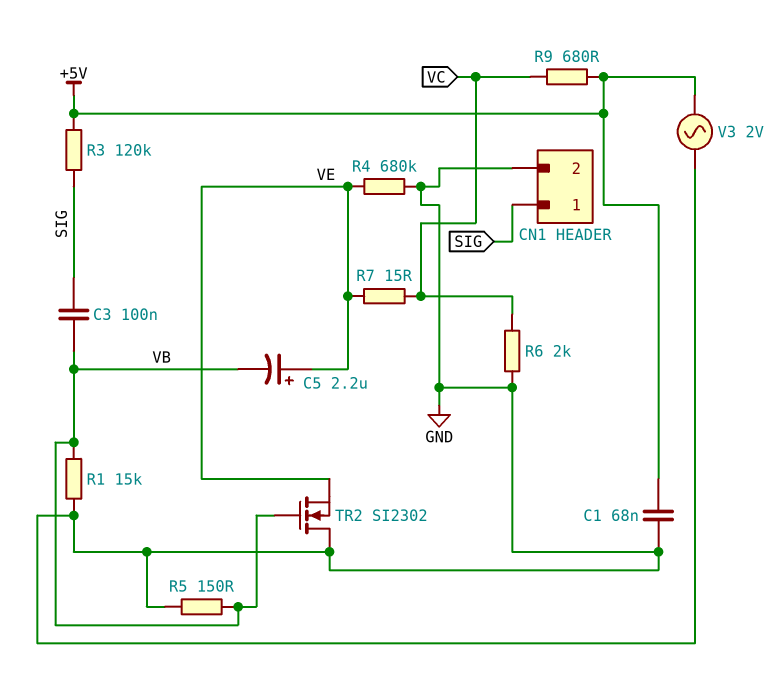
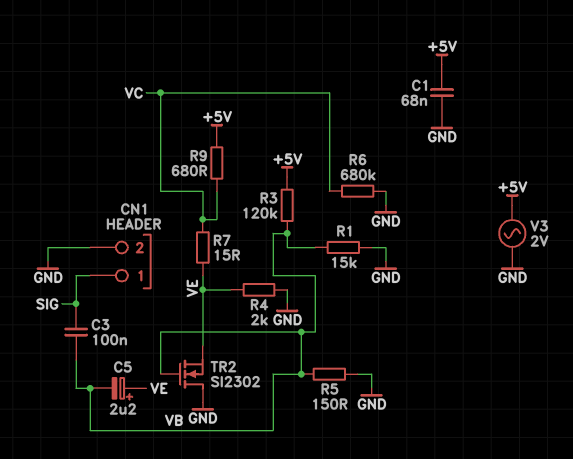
R3: 120k (+5V, SIG) -> 120k (+5V, VB)
R4: 680k (GND, VE) -> 2k (GND, VE)
R6: 2k (GND, VC) -> 680k (GND, VC)

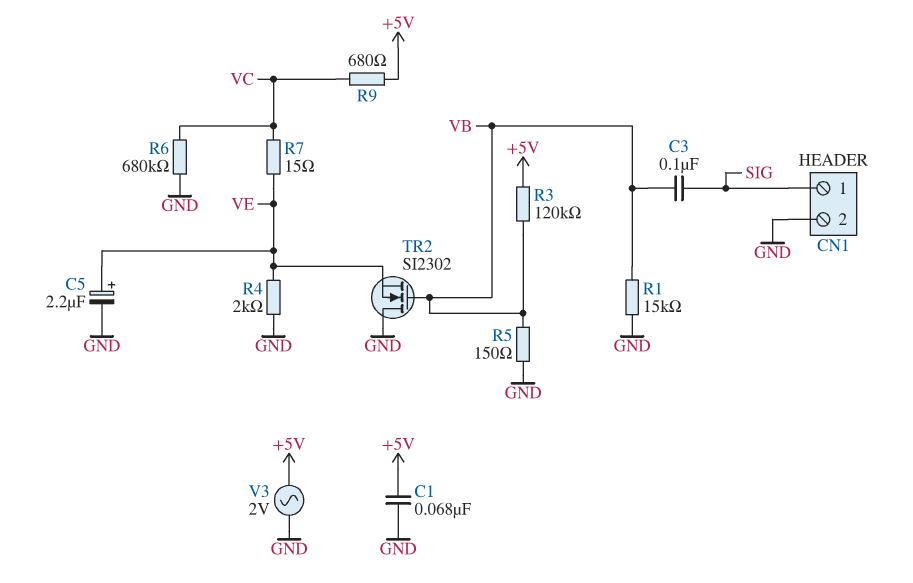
C5: 2.2uF (plus VE, minus VB) -> 2.2uF (plus VE, minus GND)

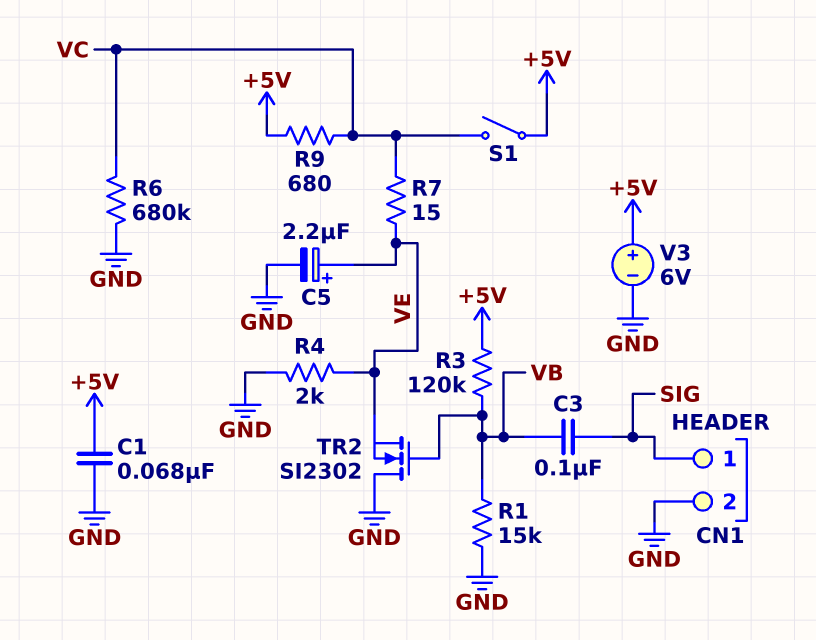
R5: 150 (GND, VB) -> none
S1: none -> switch (+5V, VC)
V3: AC 2V (+5V, GND) -> 6V (plus +5V, minus GND)

